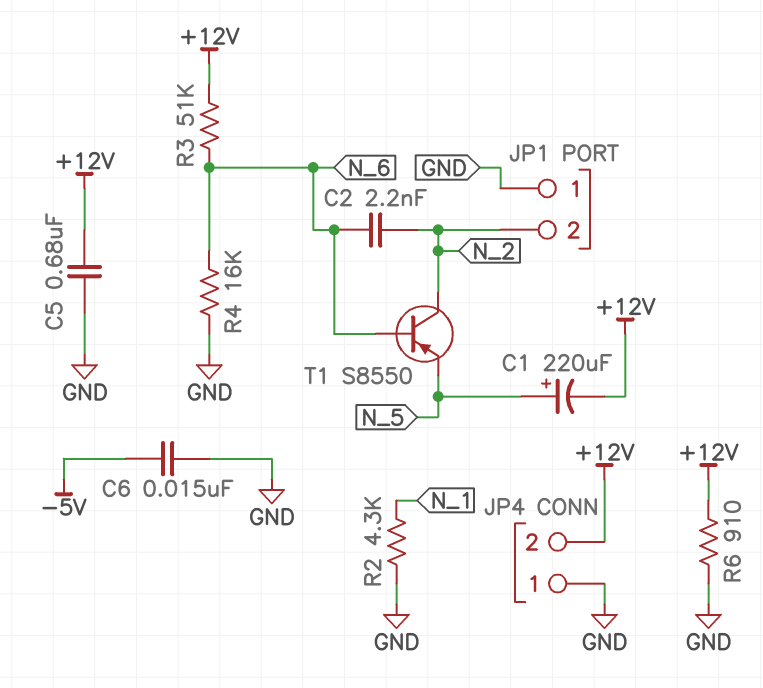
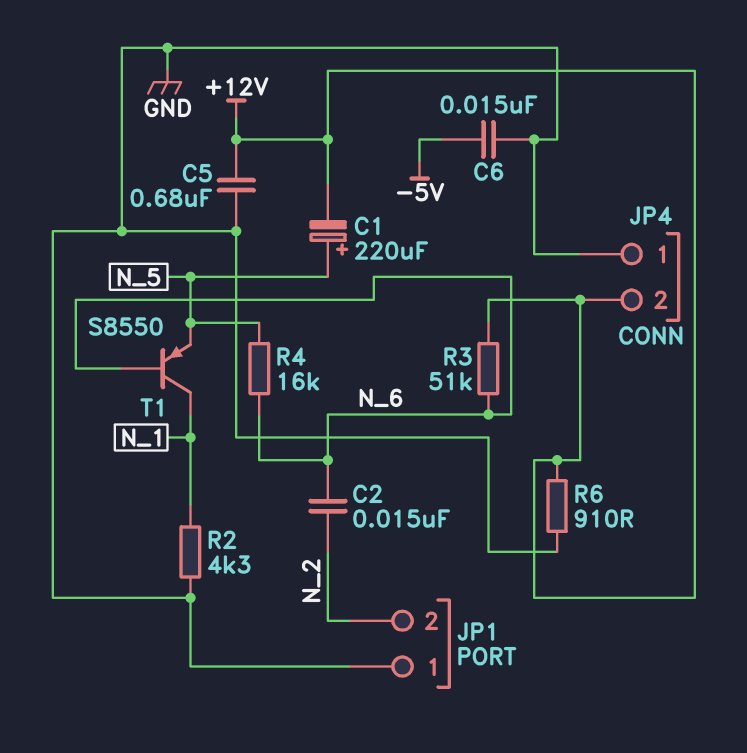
C2: 2.2nF (N_2, N_6) -> 15nF (N_2, N_6)
R4: 16k (GND, N_6) -> 16k (N_5, N_6)
T1: PNP S8550 (B N_6, C N_2, E N_5) -> PNP S8550 (B N_6, C N_1, E N_5)

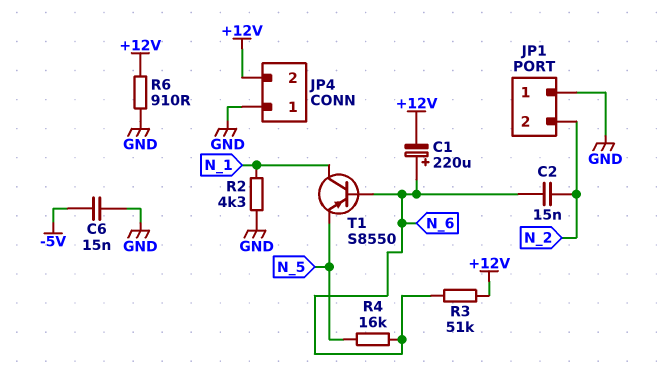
C1: 220uF (plus N_5, minus +12V) -> 220uF (plus N_6, minus +12V)
C5: 680nF (+12V, GND) -> none

